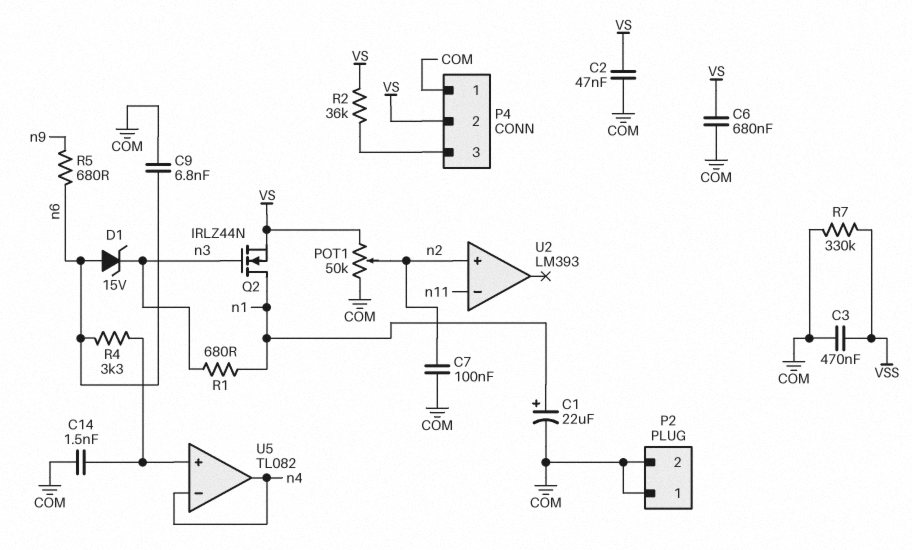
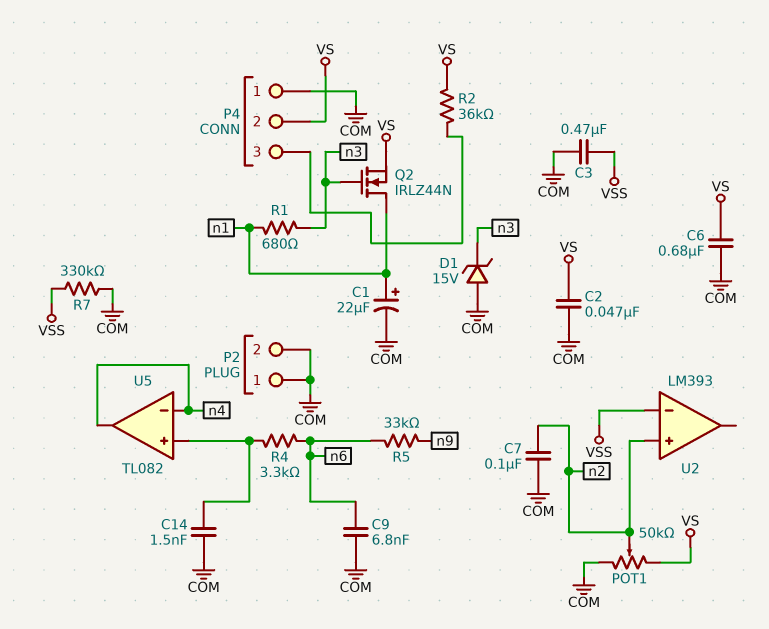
D1: zener 15V (A n6, K n3) -> zener 15V (A COM, K n3)
R5: 680 (n6, n9) -> 33k (n6, n9)
U2 pin in-: n11 -> VSS

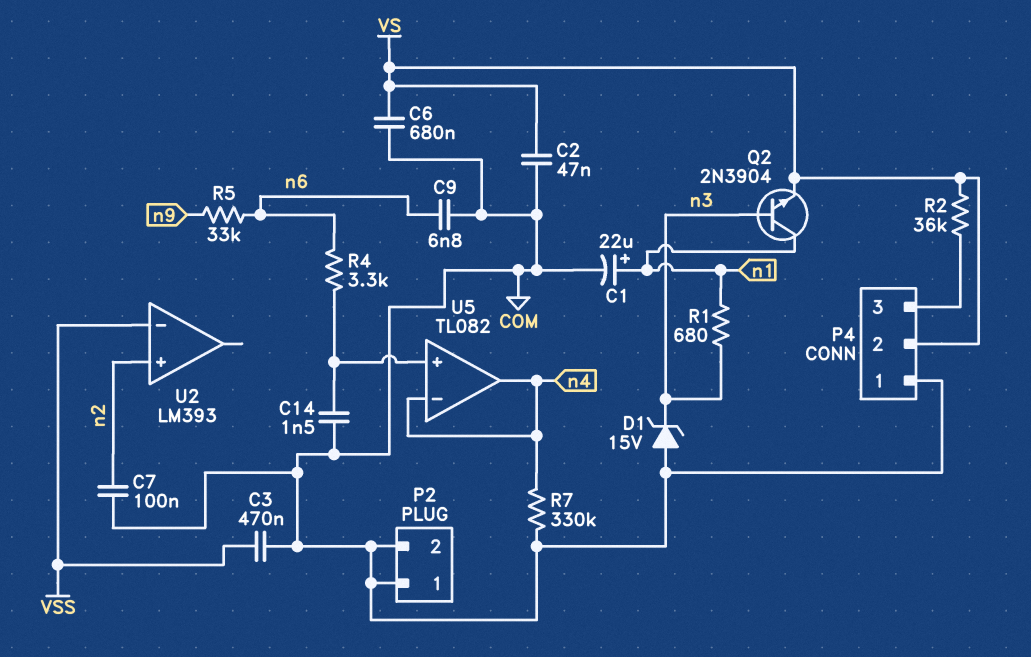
POT1: 50k (COM, VS, wiper n2) -> none
Q2: NMOS IRLZ44N (G n3, D n1, S VS) -> NPN 2N3904 (B n3, C n1, E VS)
R7: 330k (COM, VSS) -> 330k (COM, n4)

